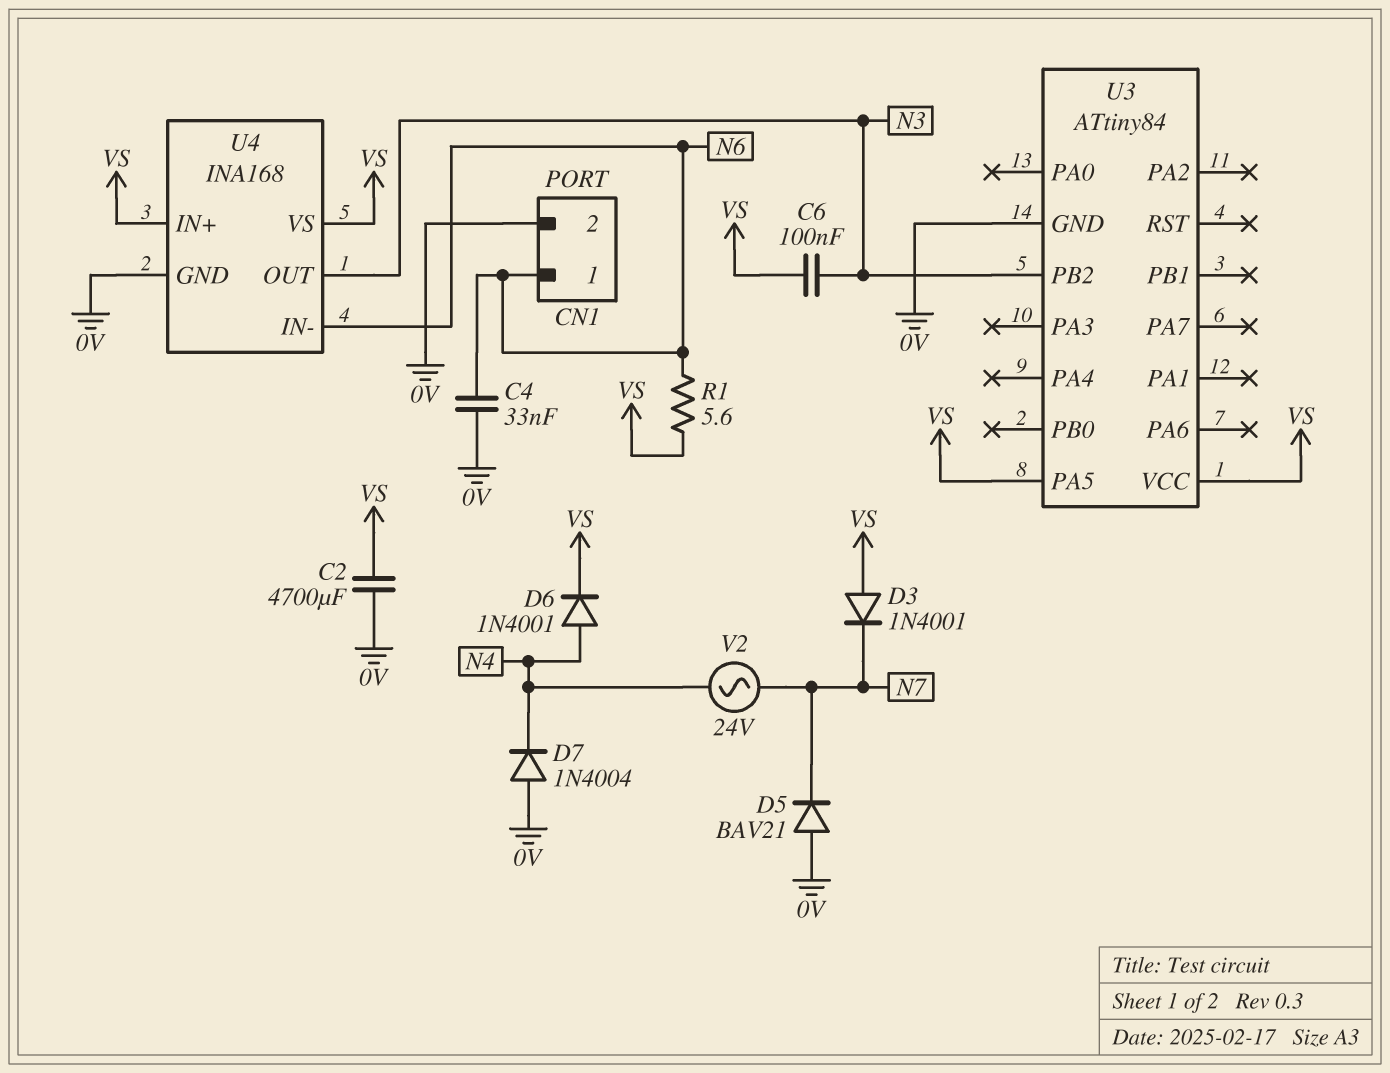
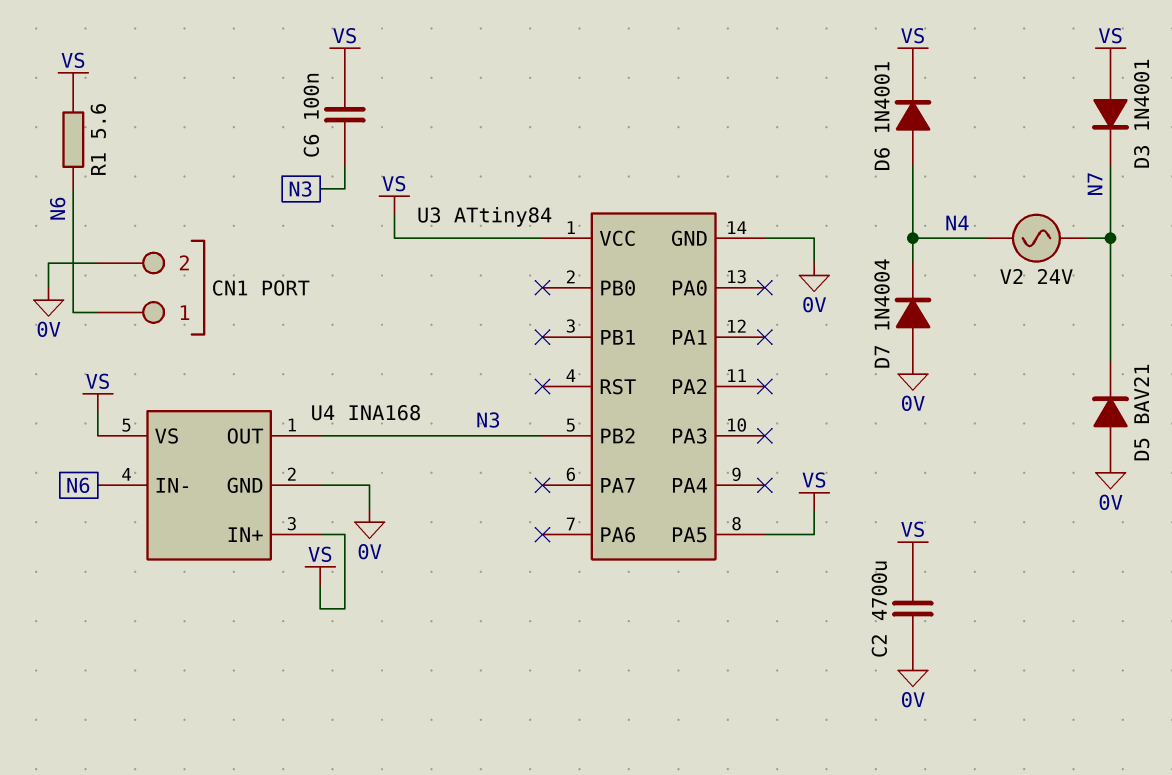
C4: 33nF (0V, N6) -> none

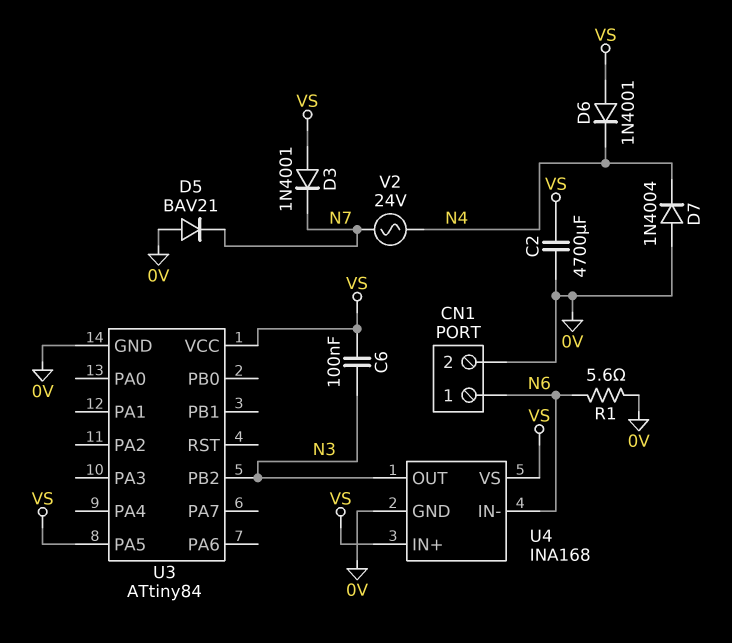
D6: diode 1N4001 (A N4, K VS) -> diode 1N4001 (A VS, K N4)
R1: 5.6 (N6, VS) -> 5.6 (0V, N6)

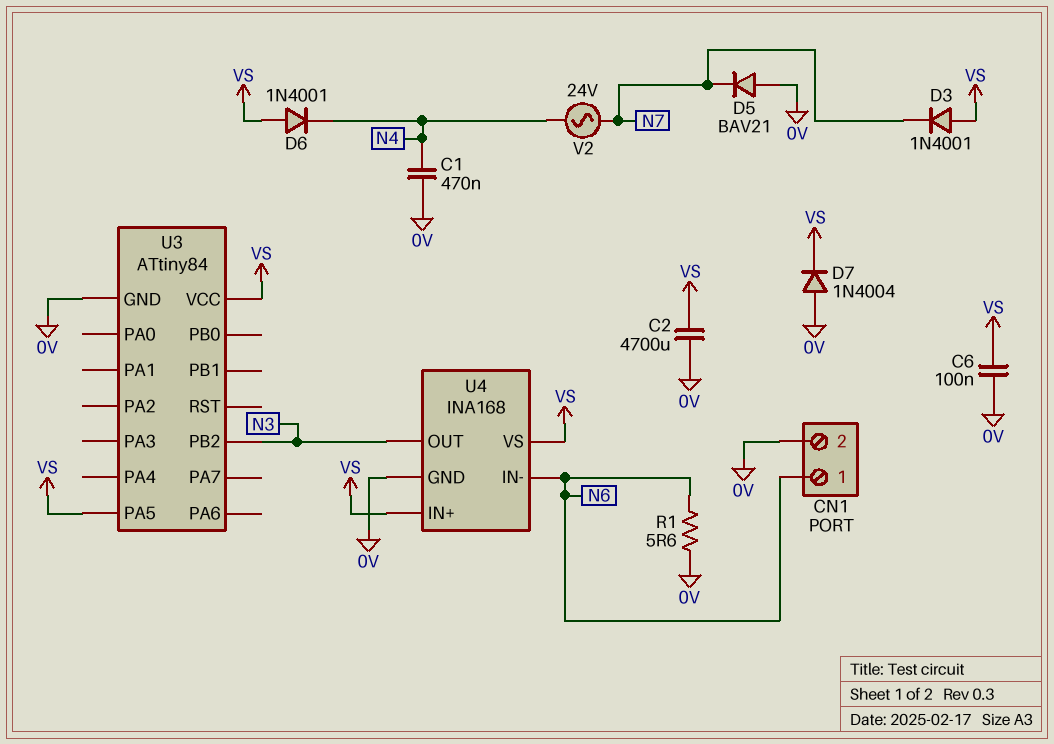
C1: none -> 470nF (0V, N4)
C6: 100nF (N3, VS) -> 100nF (0V, VS)
D7: diode 1N4004 (A 0V, K N4) -> diode 1N4004 (A 0V, K VS)

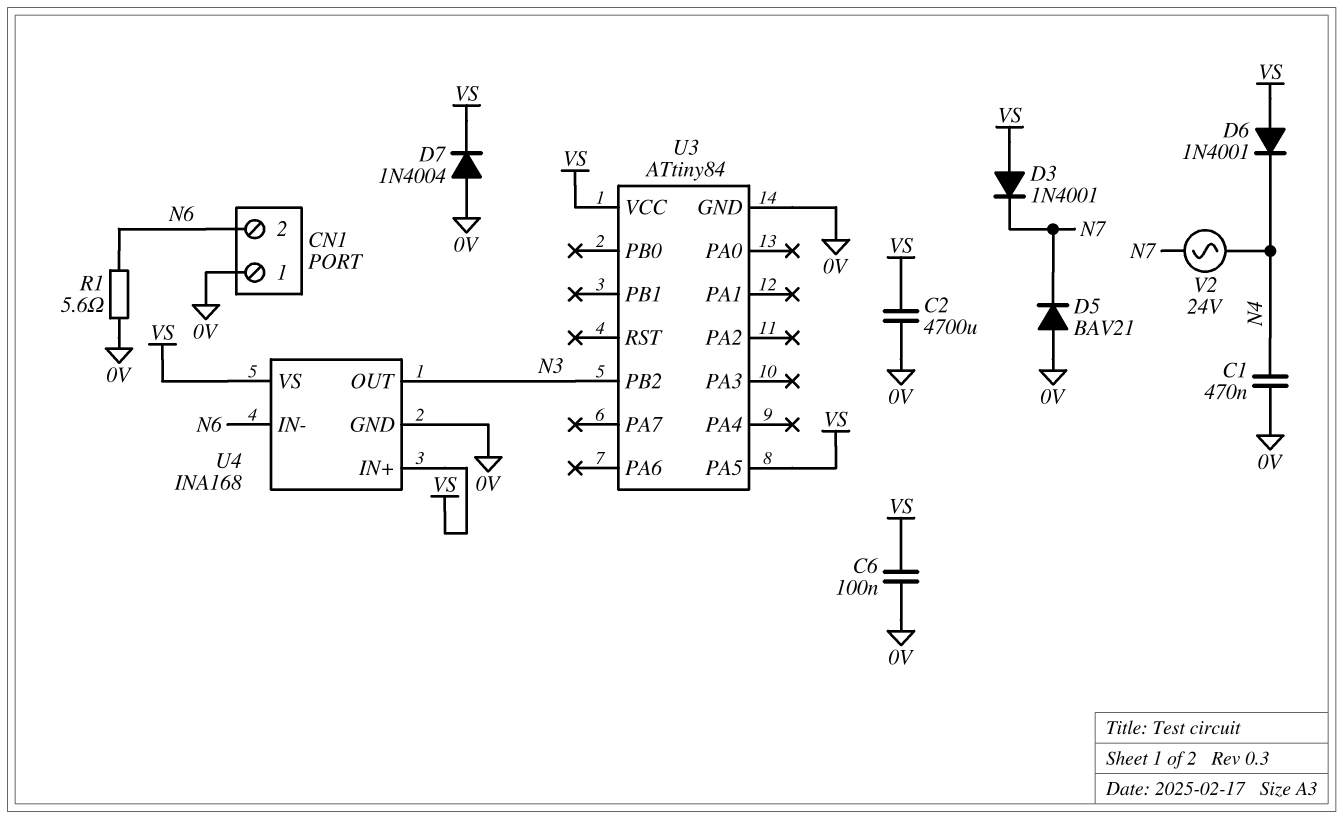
CN1 pin 1: N6 -> 0V
CN1 pin 2: 0V -> N6

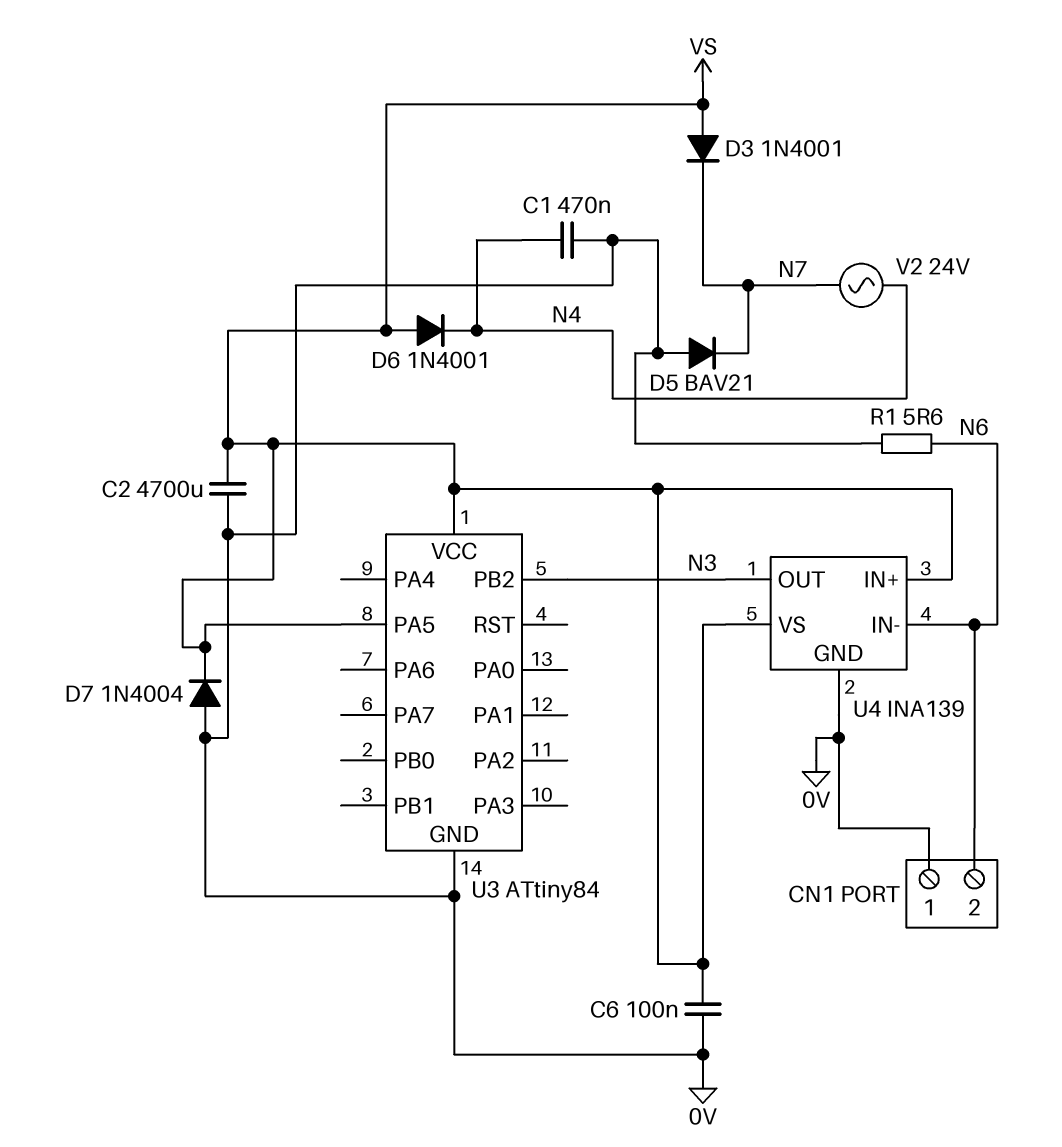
U4: INA168 -> INA139

